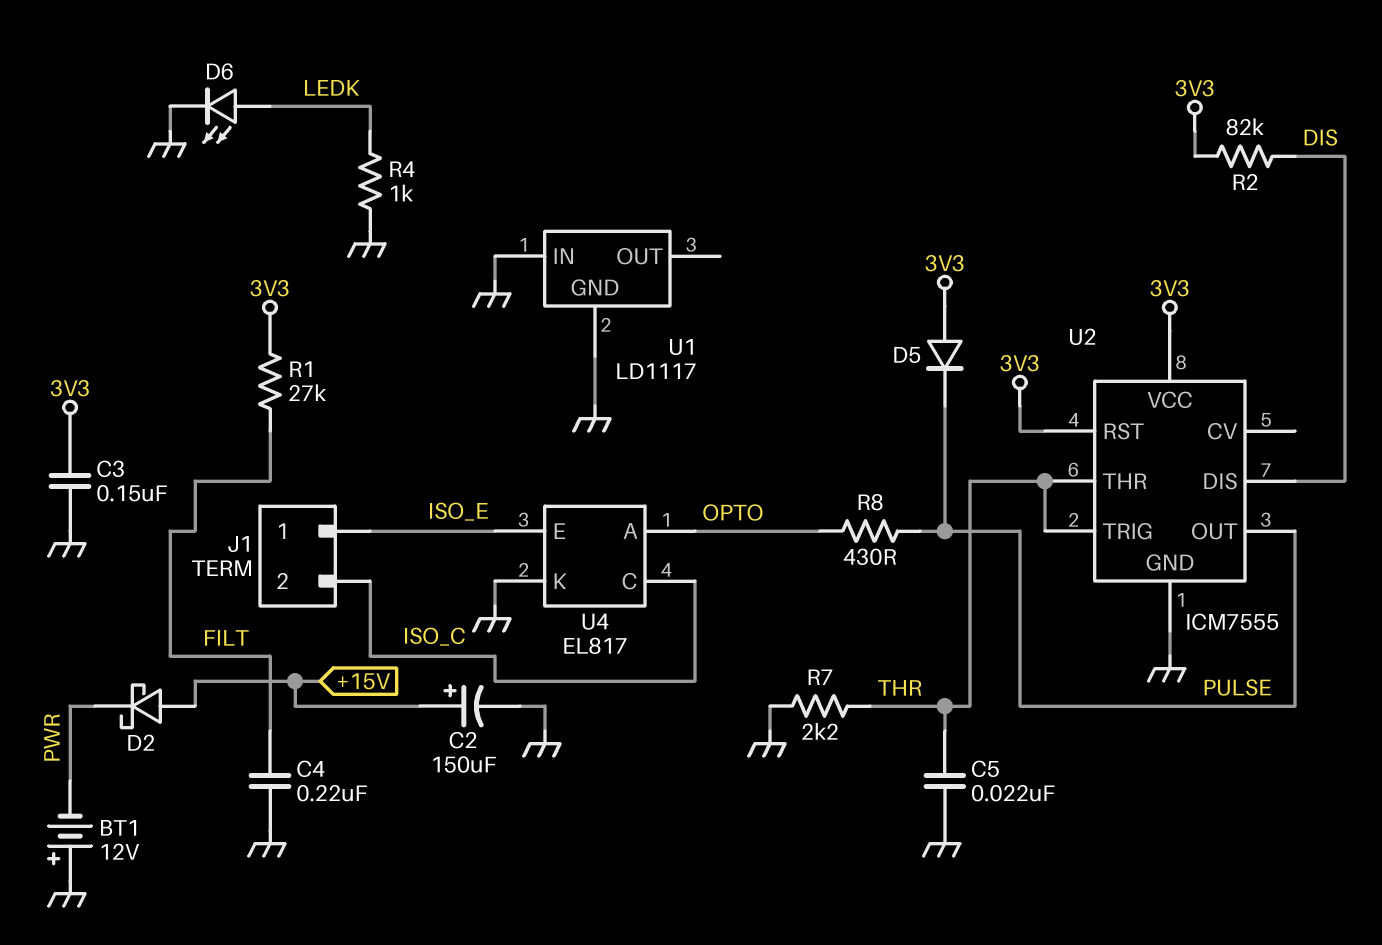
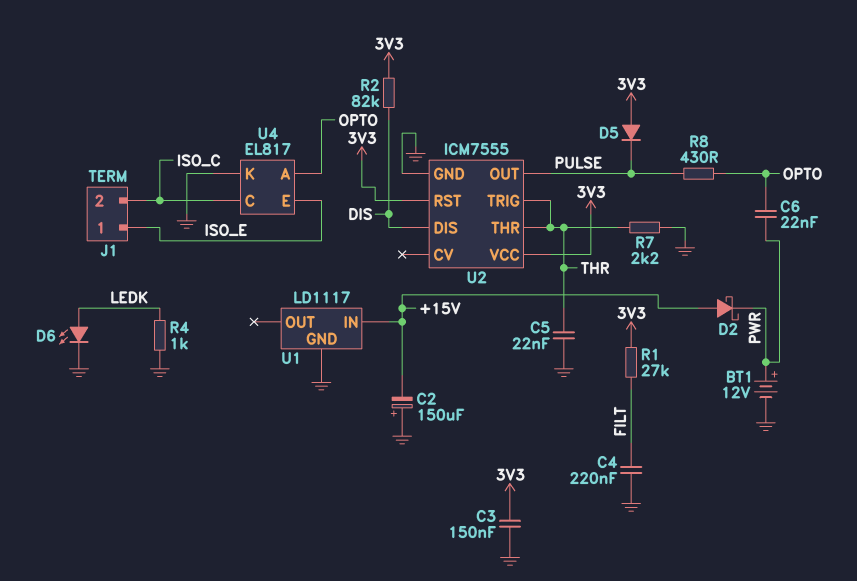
BT1: 12V (plus GND, minus PWR) -> 12V (plus PWR, minus GND)
C2: 150uF (plus +15V, minus GND) -> 150uF (plus GND, minus +15V)
C6: none -> 22nF (OPTO, PWR)
U1 pin IN: GND -> +15V

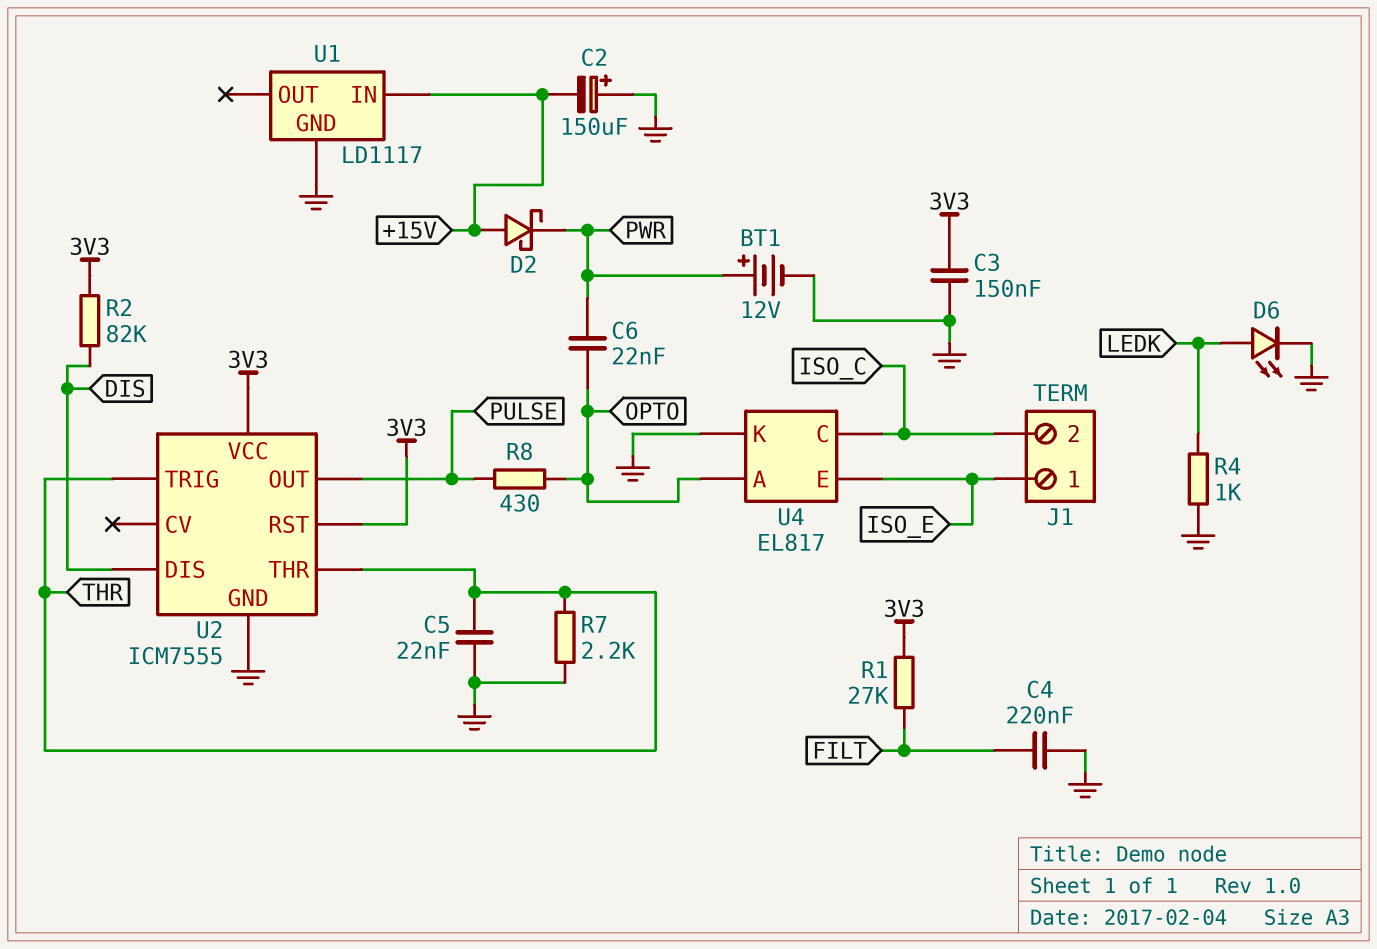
D5: diode (A 3V3, K PULSE) -> none

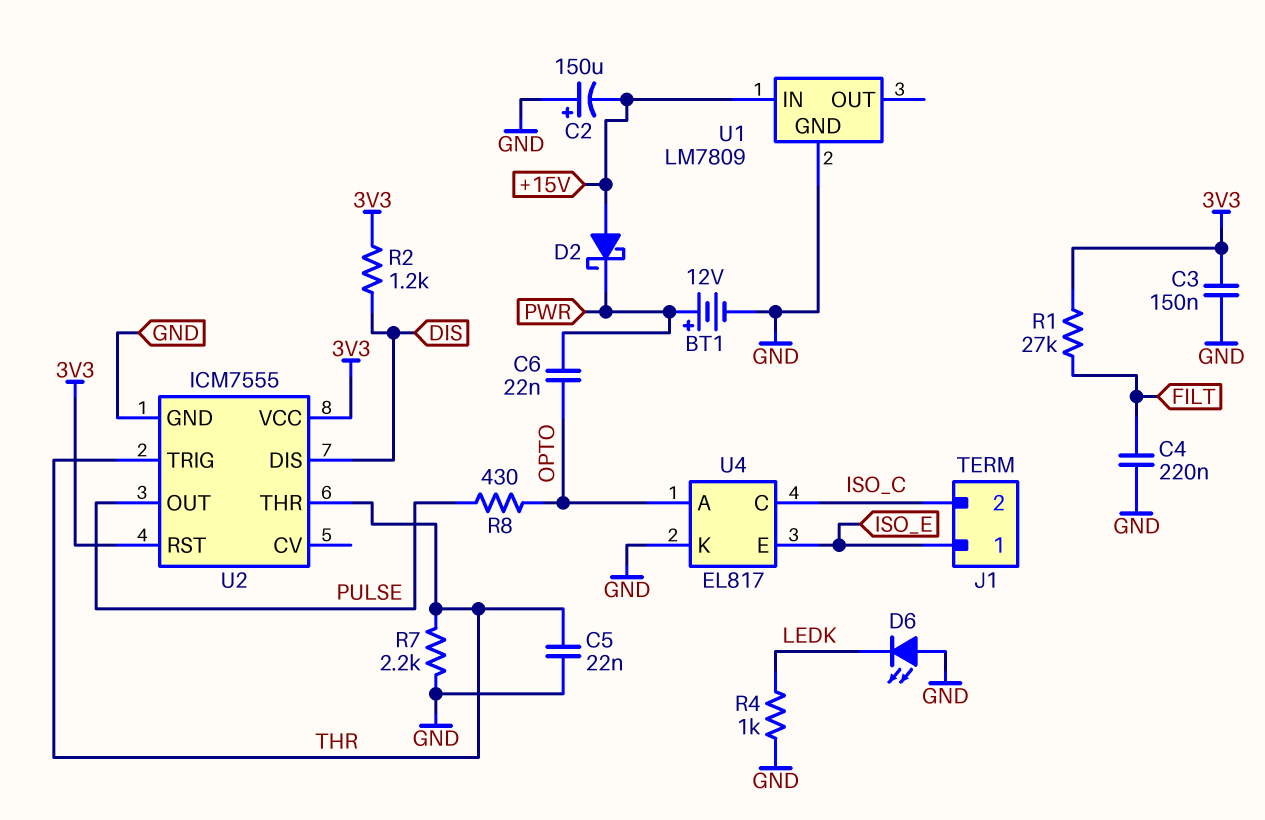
D6: LED (A LEDK, K GND) -> LED (A GND, K LEDK)
R2: 82k (3V3, DIS) -> 1.2k (3V3, DIS)
U1: LD1117 -> LM7809

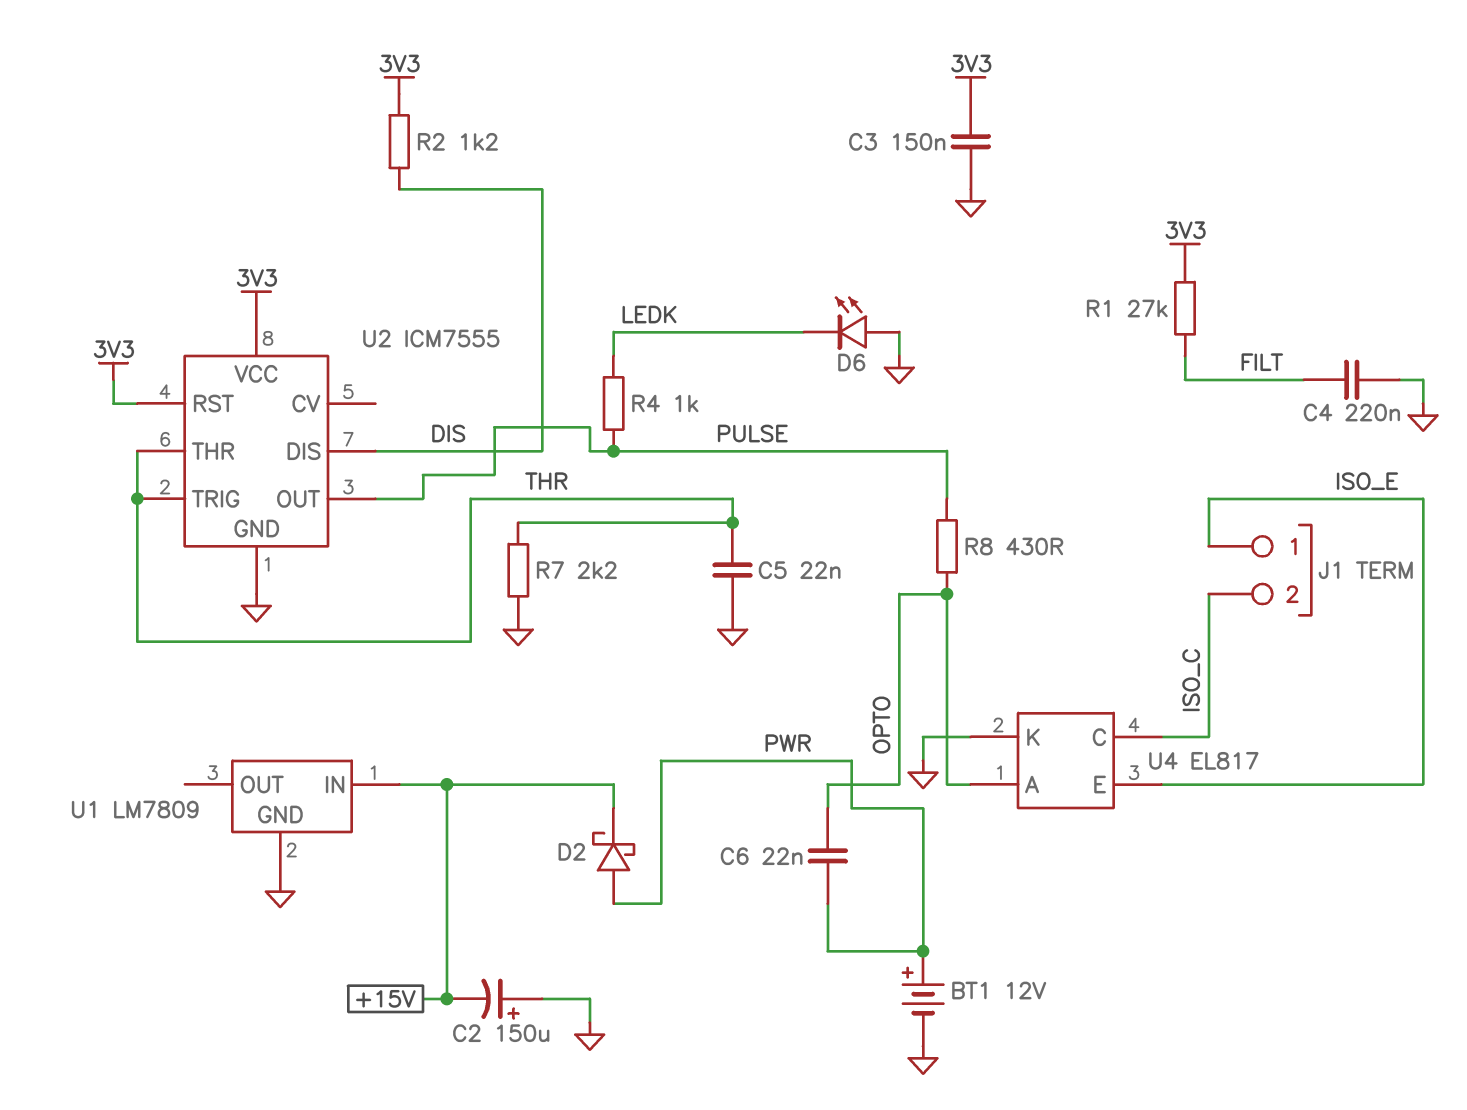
D2: schottky (A +15V, K PWR) -> schottky (A PWR, K +15V)
R4: 1k (GND, LEDK) -> 1k (LEDK, PULSE)

